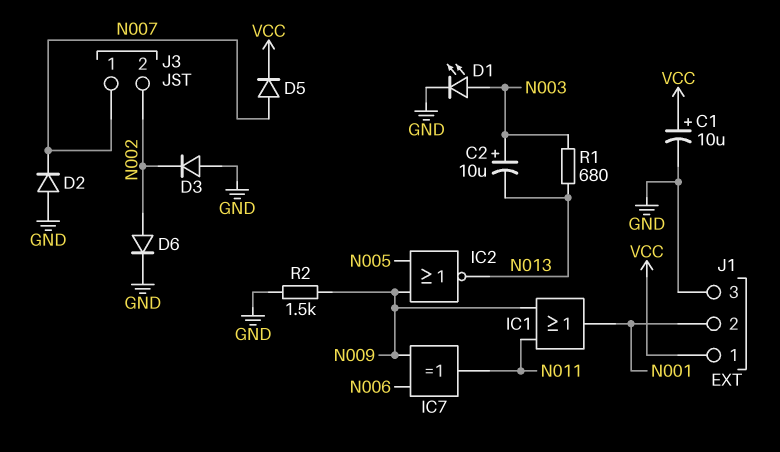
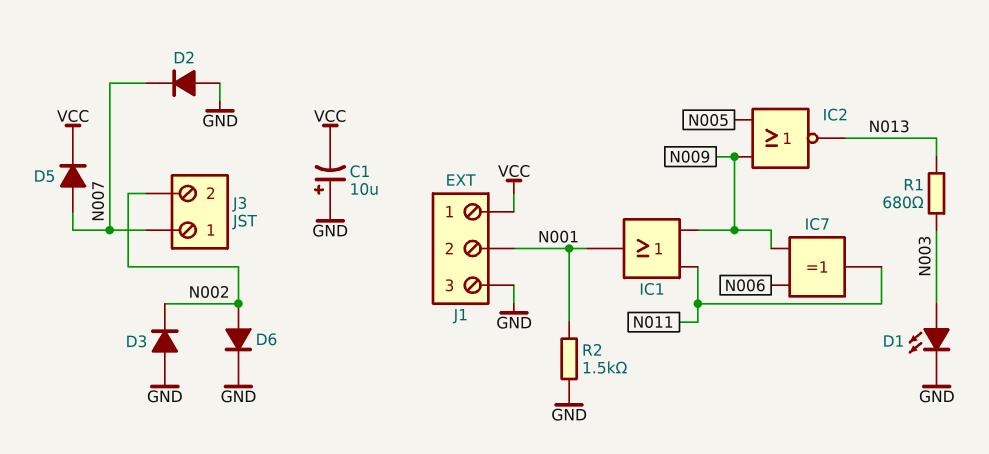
C1: 10uF (plus VCC, minus GND) -> 10uF (plus GND, minus VCC)
C2: 10uF (plus N003, minus N013) -> none
R2: 1.5k (GND, N009) -> 1.5k (GND, N001)

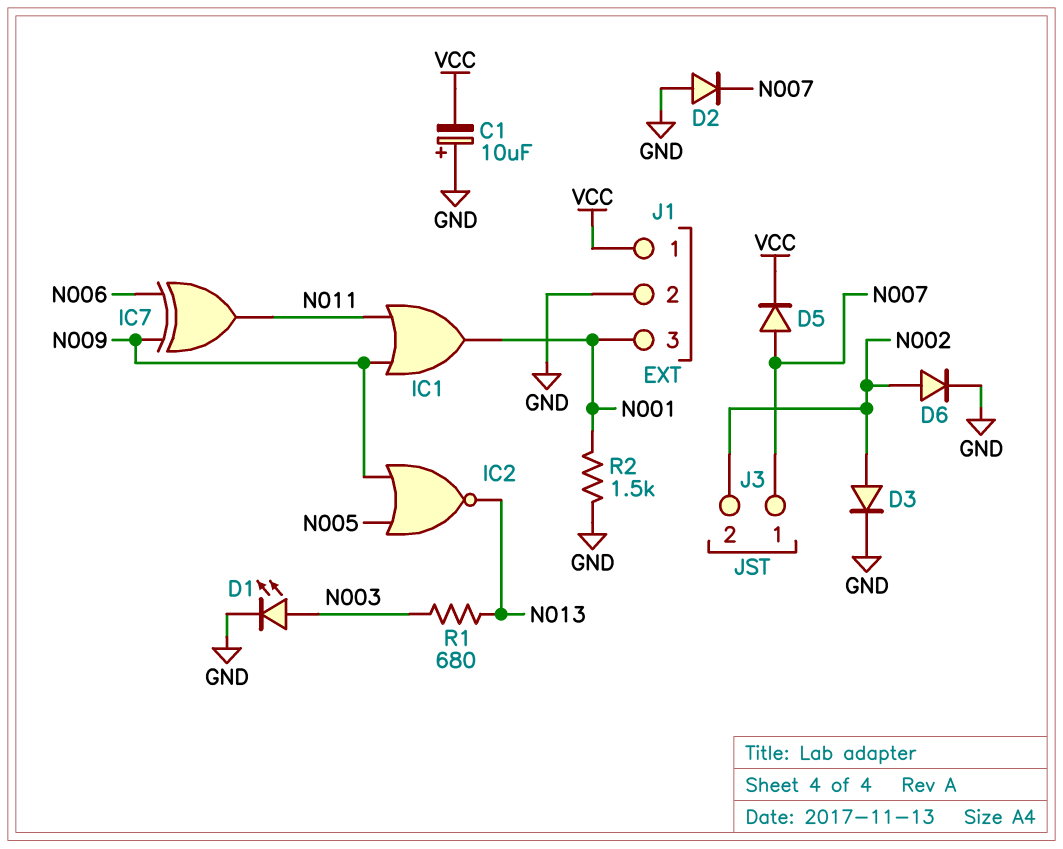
D3: diode (A GND, K N002) -> diode (A N002, K GND)
J1 pin 2: N001 -> GND
J1 pin 3: GND -> N001

